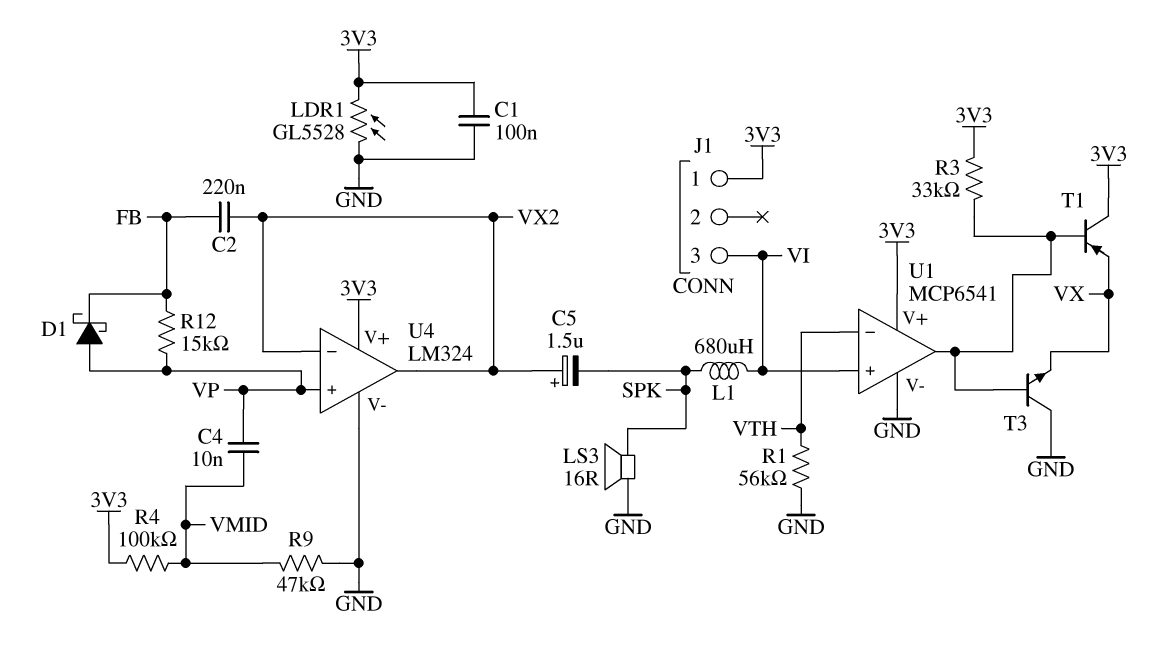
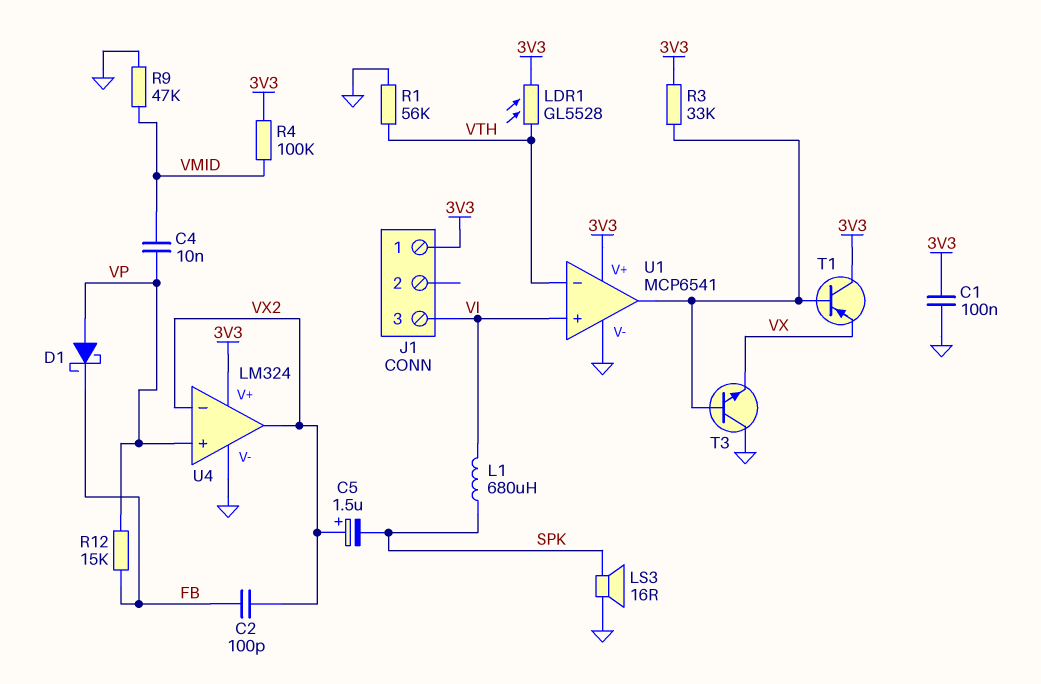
C2: 220nF (FB, VX2) -> 100pF (FB, VX2)
LDR1: GL5528 (3V3, GND) -> GL5528 (3V3, VTH)

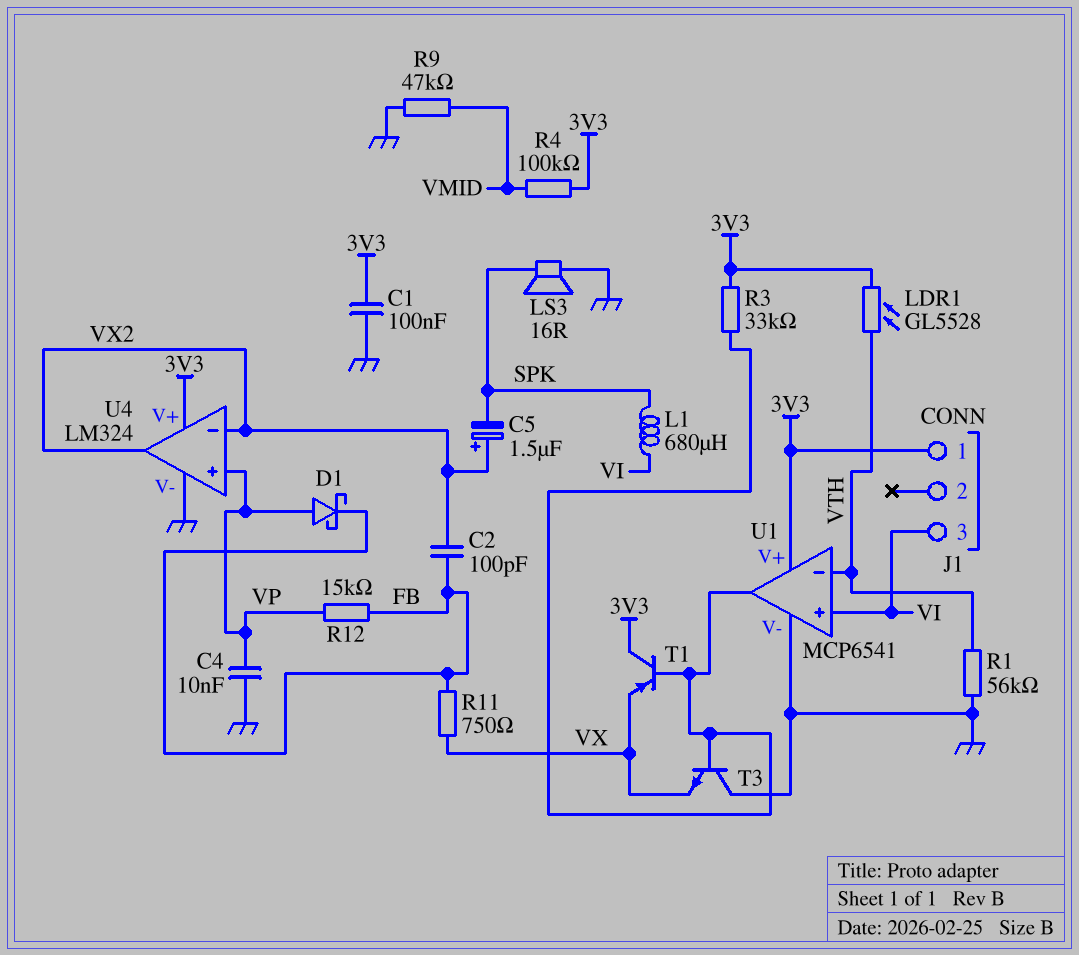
C4: 10nF (VMID, VP) -> 10nF (GND, VP)
R11: none -> 750 (FB, VX)

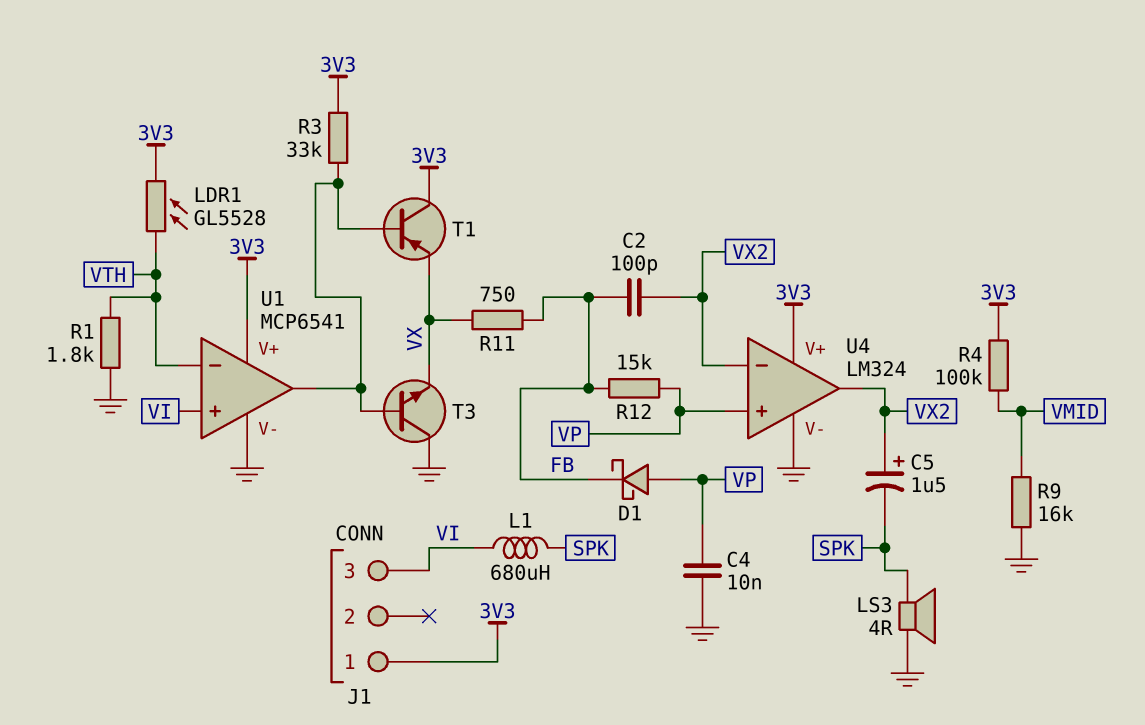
C1: 100nF (3V3, GND) -> none
LS3: speaker 16R (GND, SPK) -> speaker 4R (GND, SPK)
R1: 56k (GND, VTH) -> 1.8k (GND, VTH)
R9: 47k (GND, VMID) -> 16k (GND, VMID)

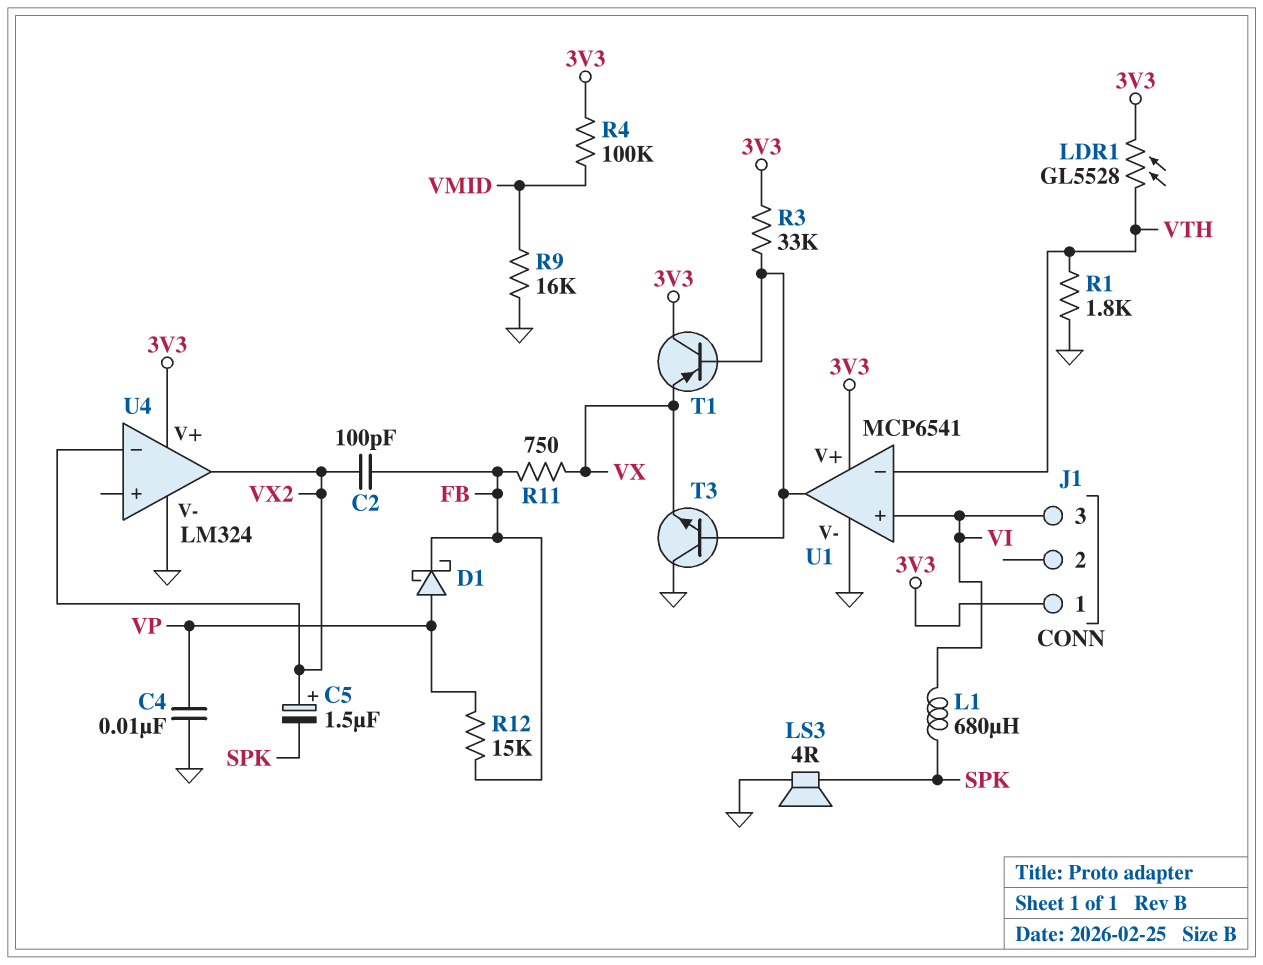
U4 pin in+: VP -> none

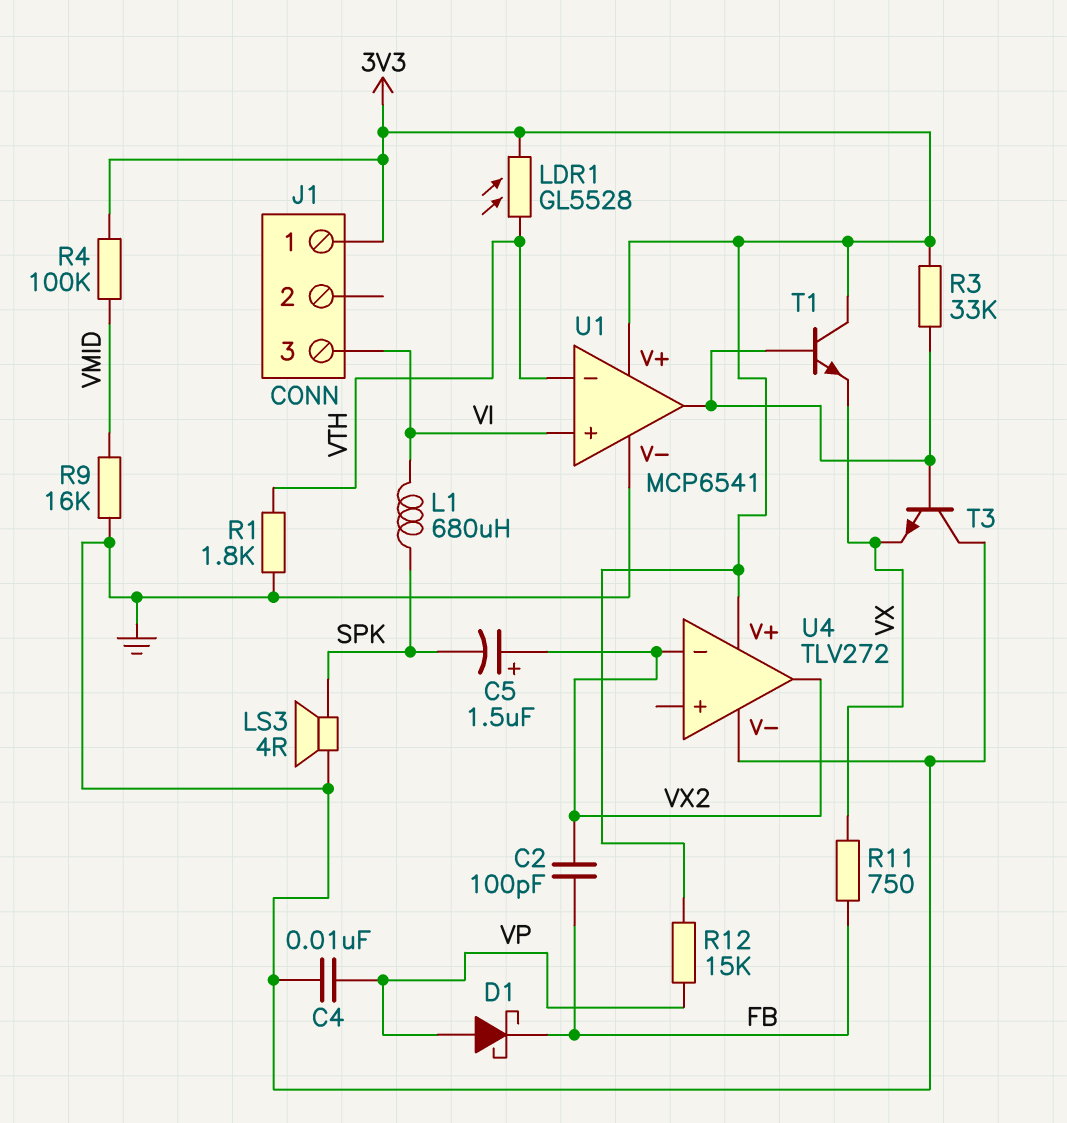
R12: 15k (FB, VP) -> 15k (3V3, VP)
T1: PNP (B U1/out, C 3V3, E VX) -> NPN (B U1/out, C 3V3, E VX)
U4: LM324 -> TLV272

